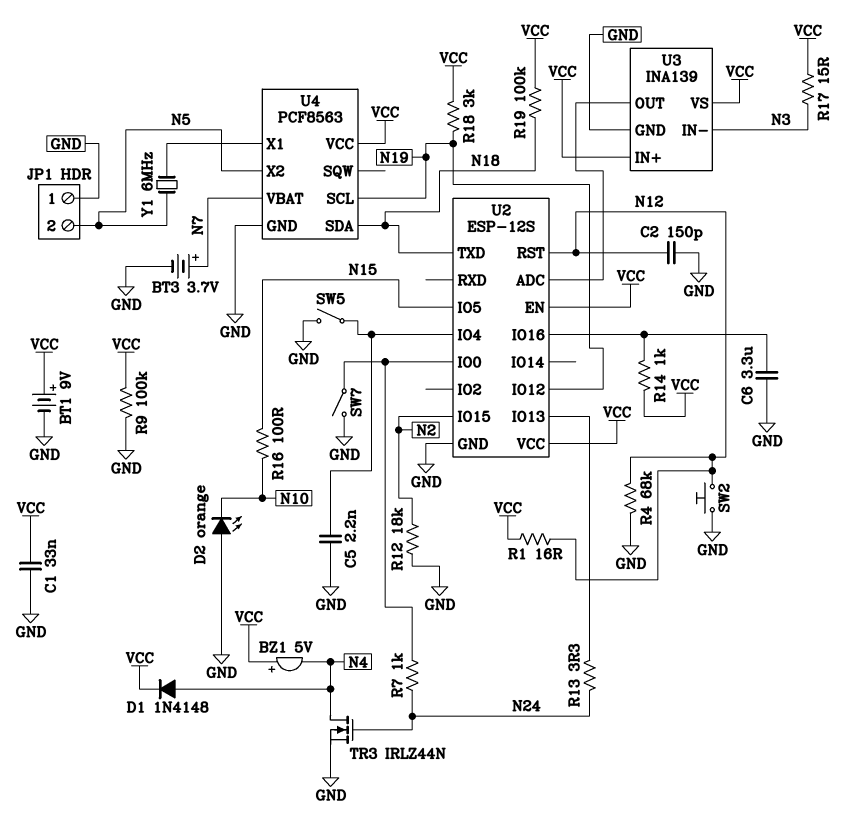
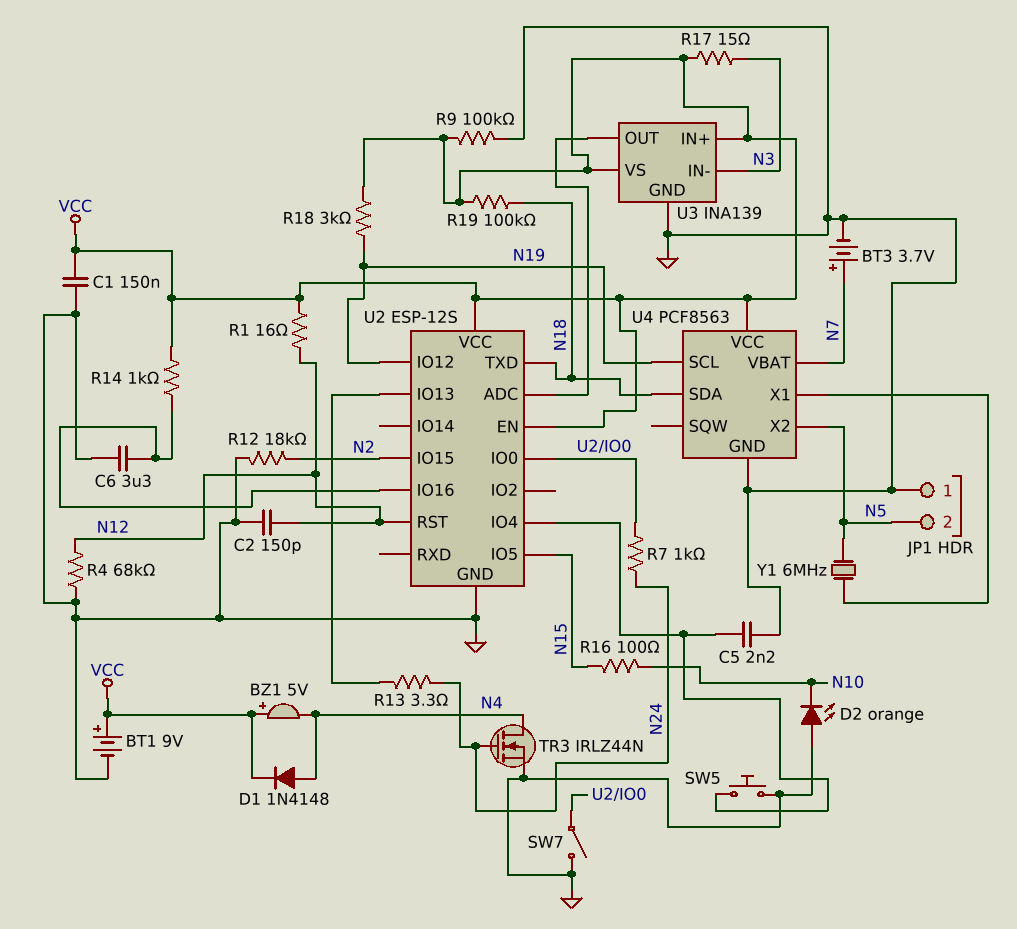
C1: 33nF (GND, VCC) -> 150nF (GND, VCC)
SW2: button (GND, N12) -> none
SW5: switch (GND, U2/IO4) -> button (GND, U2/IO4)

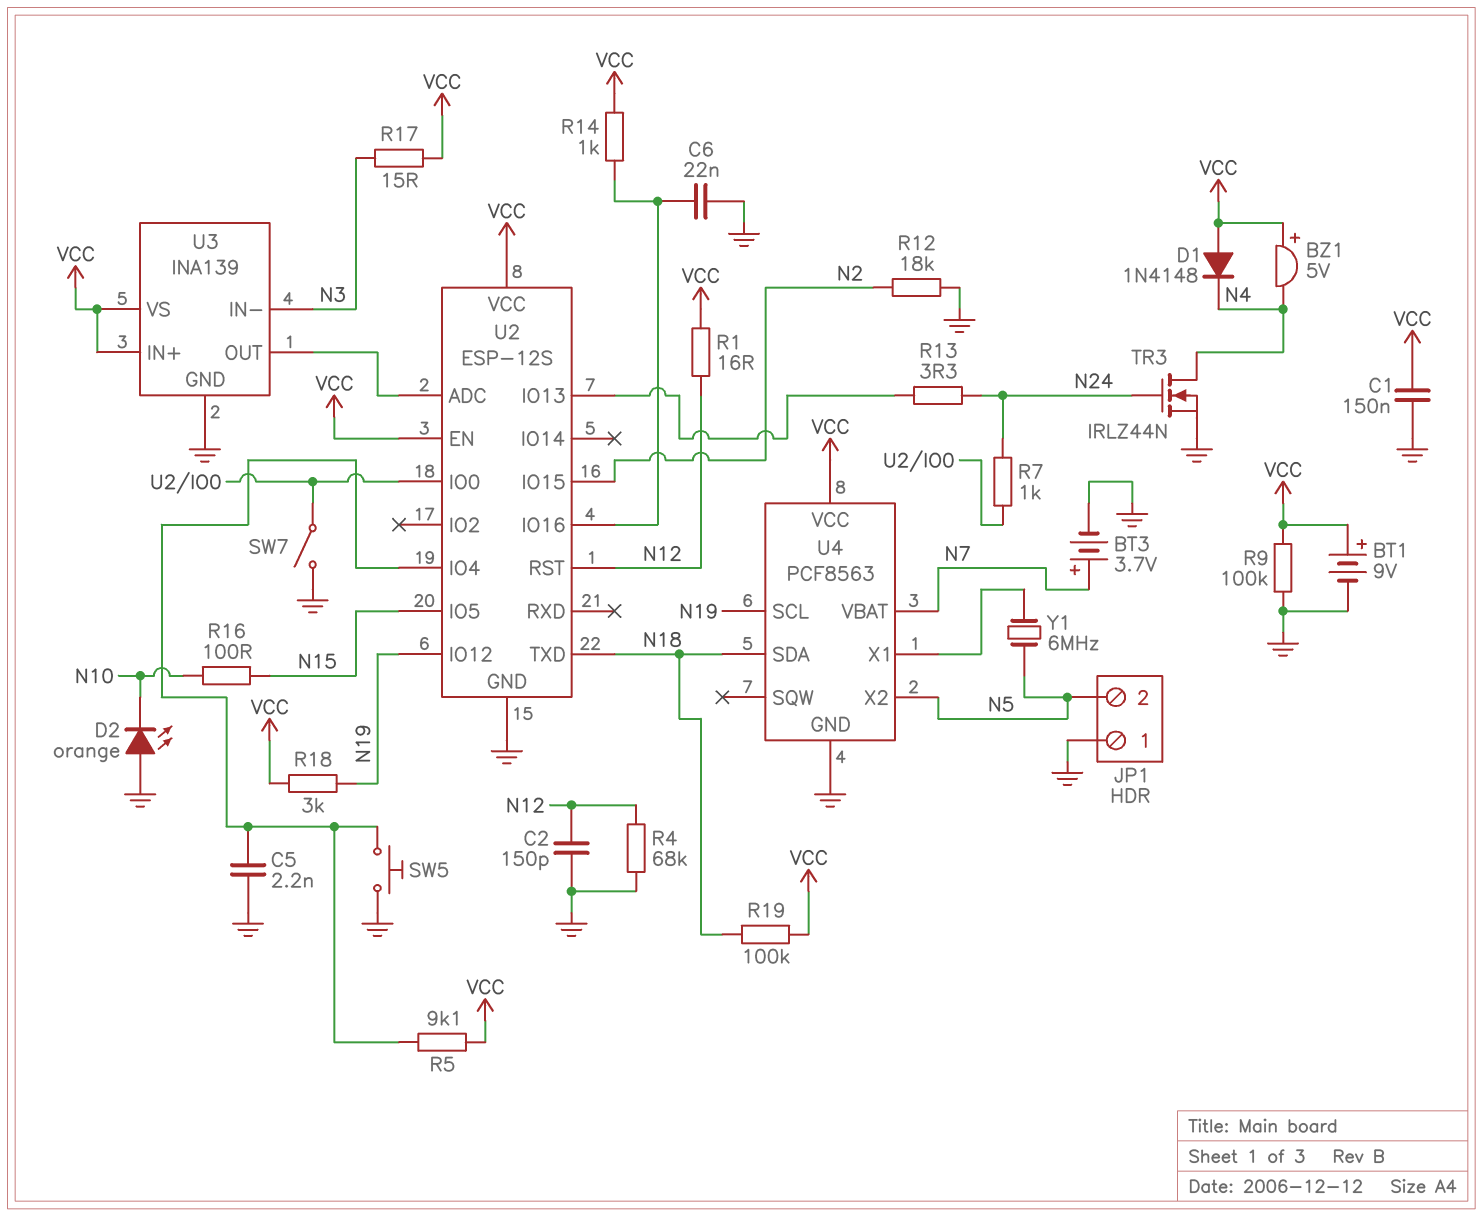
C6: 3.3uF (GND, U2/IO16) -> 22nF (GND, U2/IO16)
D1: diode 1N4148 (A N4, K VCC) -> diode 1N4148 (A VCC, K N4)
R5: none -> 9.1k (U2/IO4, VCC)

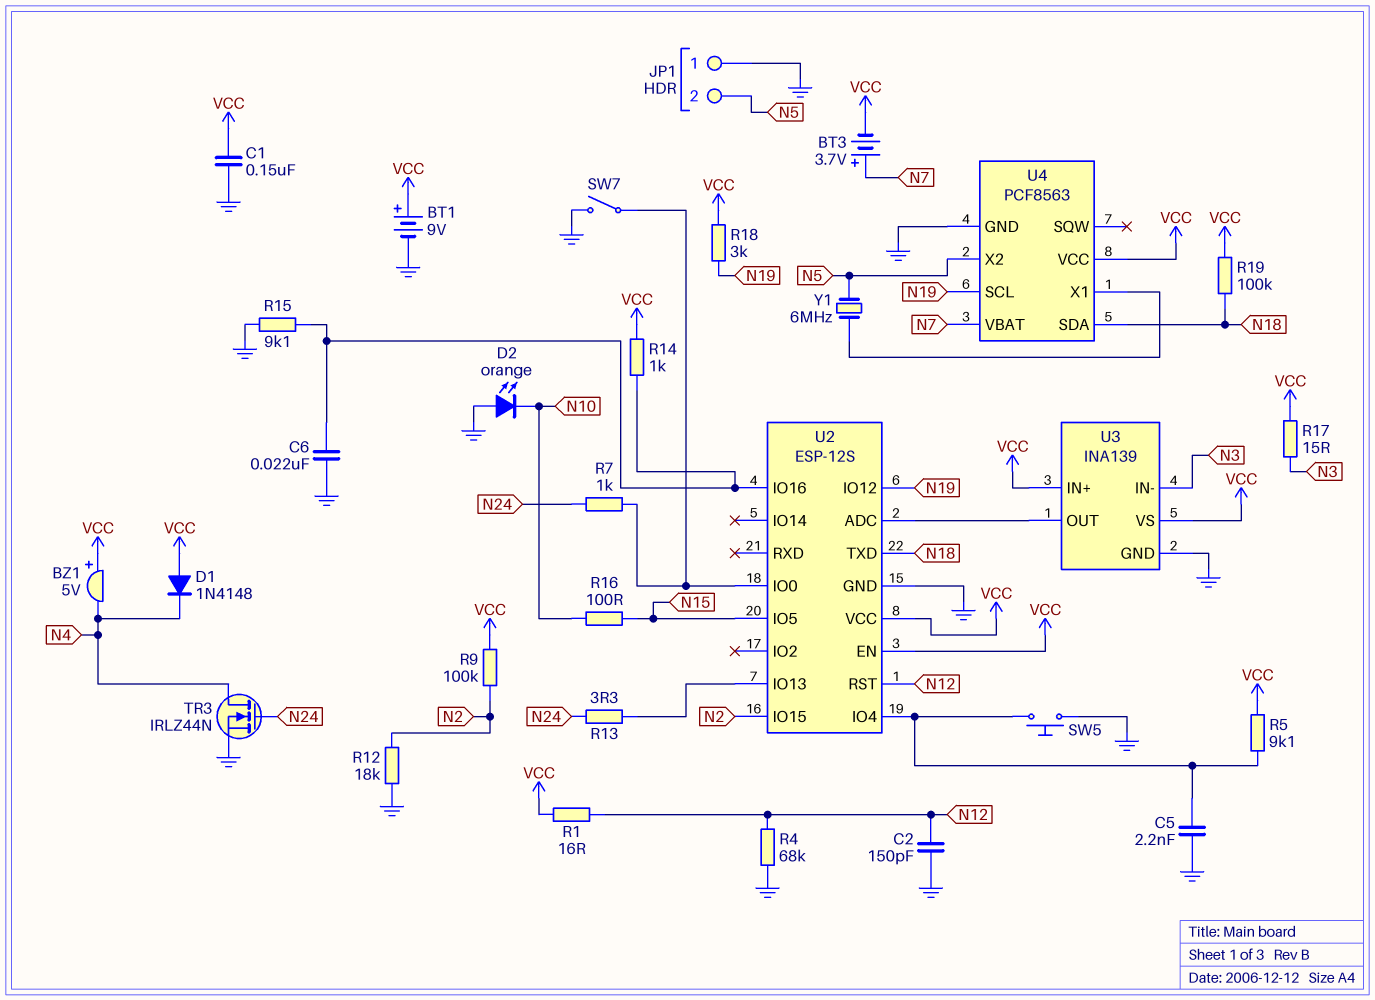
BT3: 3.7V (plus N7, minus GND) -> 3.7V (plus N7, minus VCC)
R9: 100k (GND, VCC) -> 100k (N2, VCC)
R15: none -> 9.1k (GND, U2/IO16)

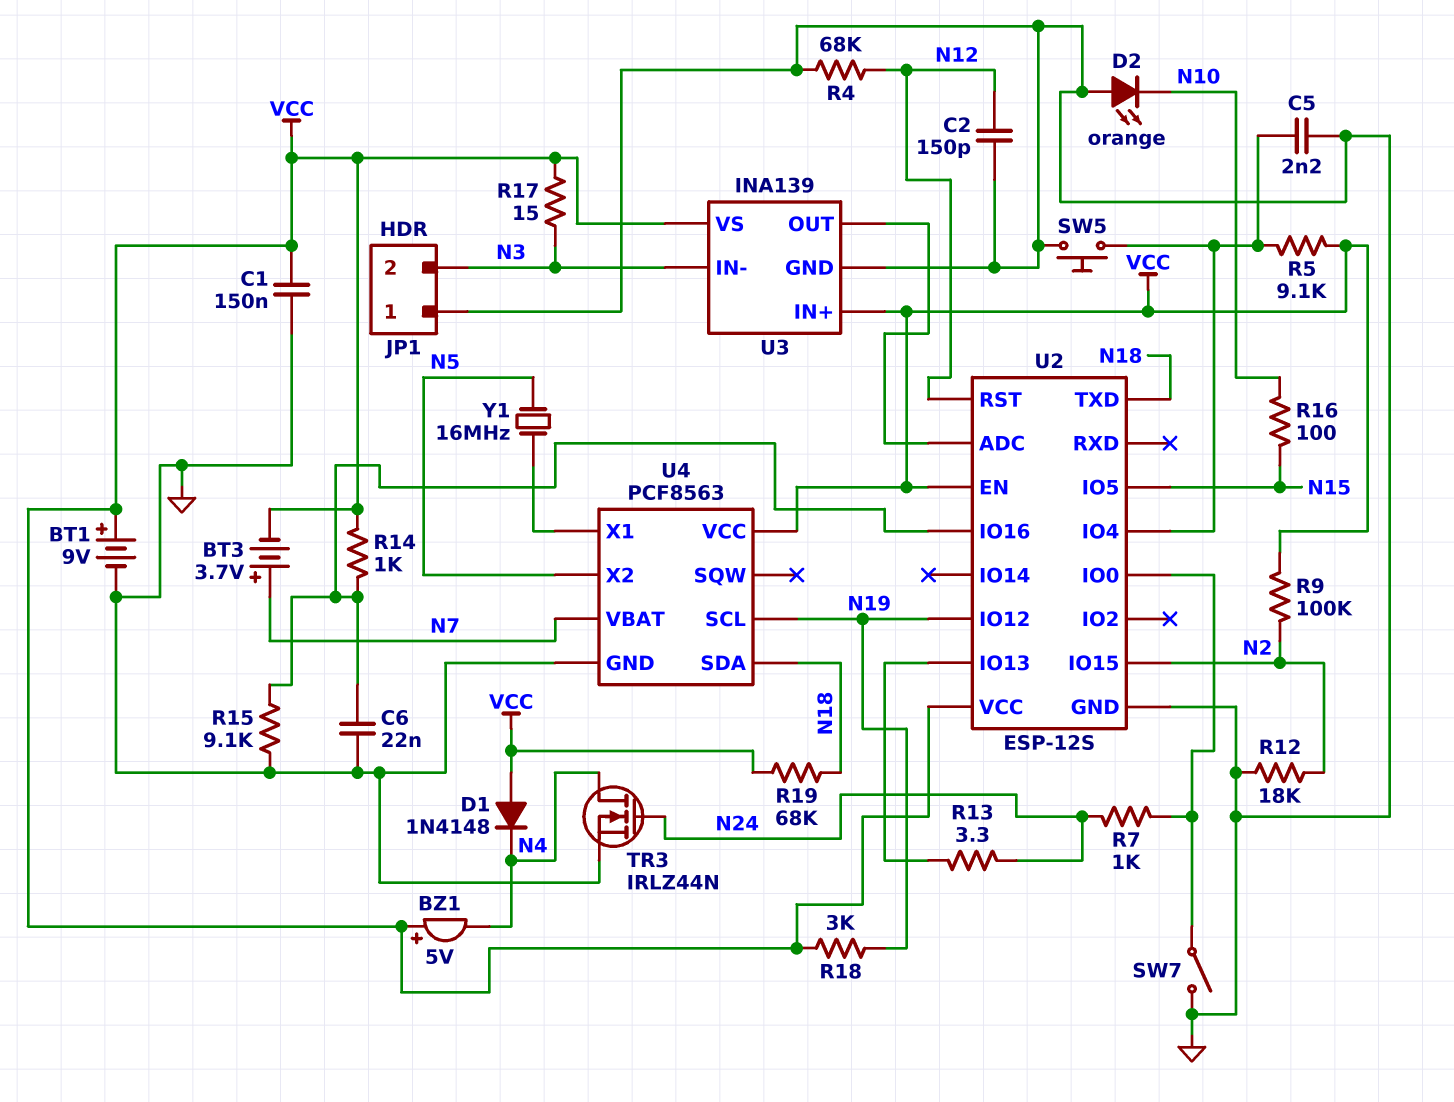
JP1 pin 2: N5 -> N3
R1: 16 (N12, VCC) -> none
R19: 100k (N18, VCC) -> 68k (N18, VCC)
Y1: 6MHz (N5, U4/X1) -> 16MHz (N5, U4/X1)

